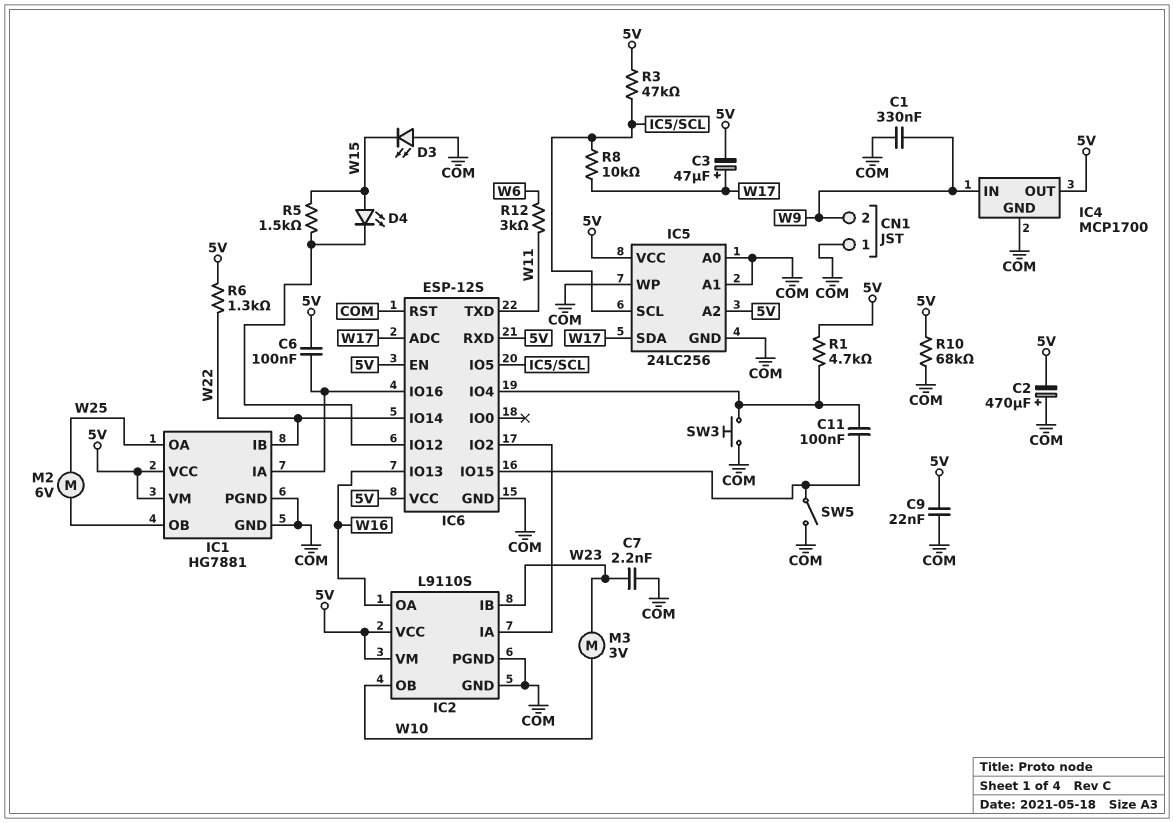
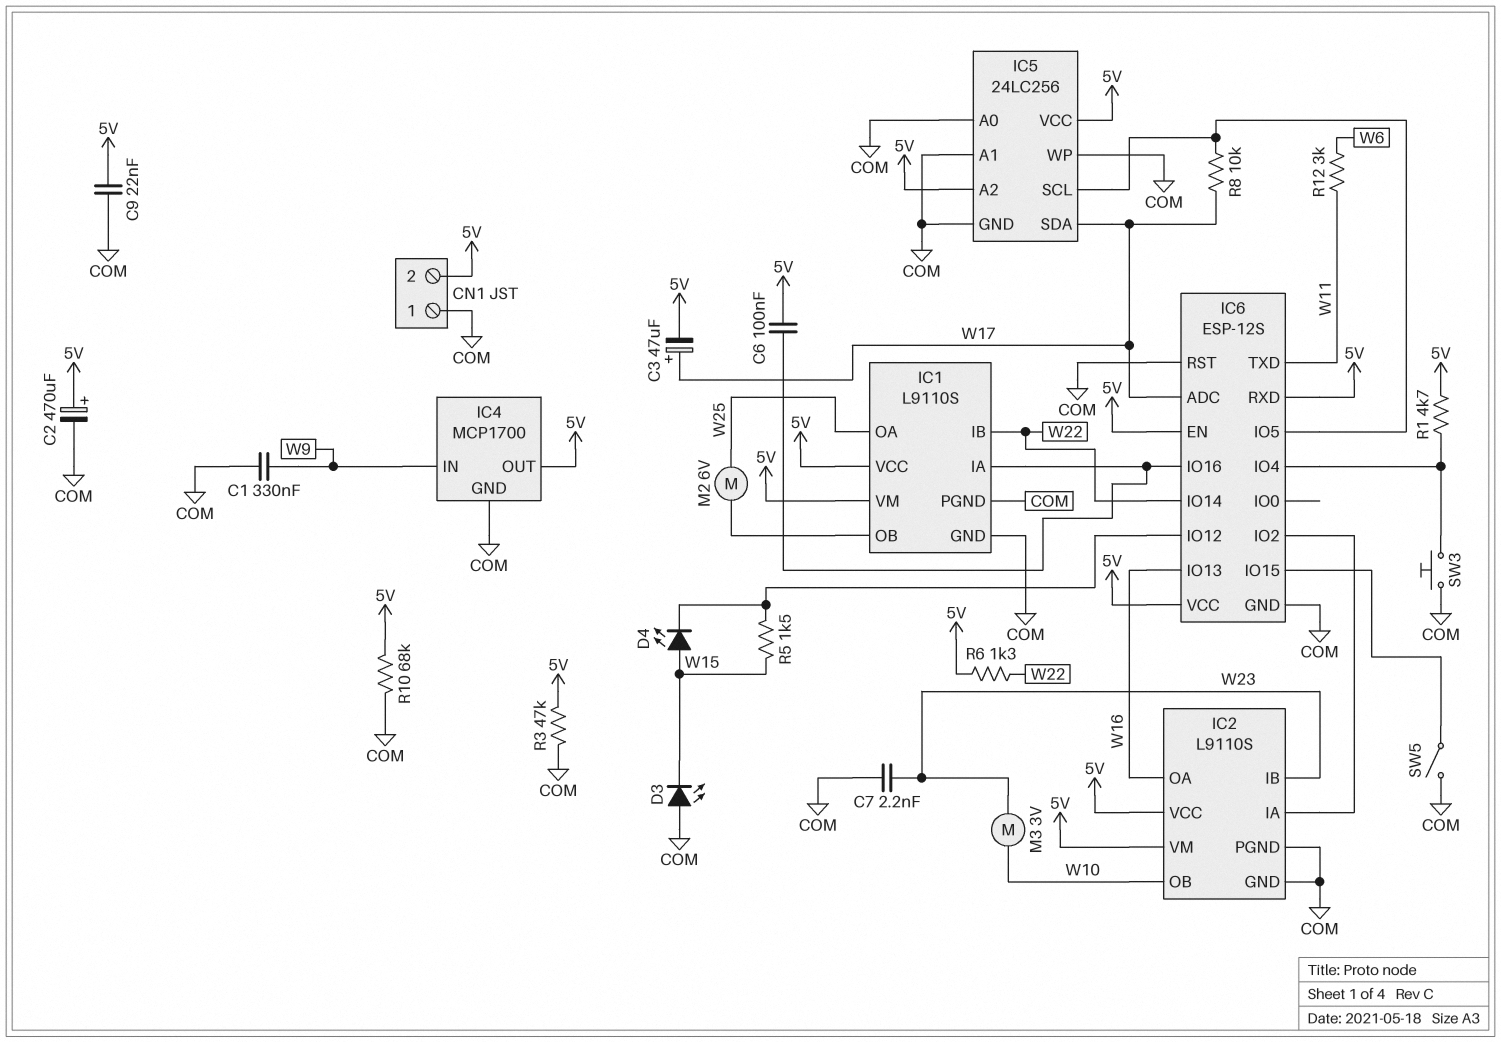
C2: 470uF (plus COM, minus 5V) -> 470uF (plus 5V, minus COM)
C11: 100nF (IC6/IO4, IC6/IO15) -> none
CN1 pin 2: W9 -> 5V
IC1: HG7881 -> L9110S
R3: 47k (5V, IC5/SCL) -> 47k (5V, COM)

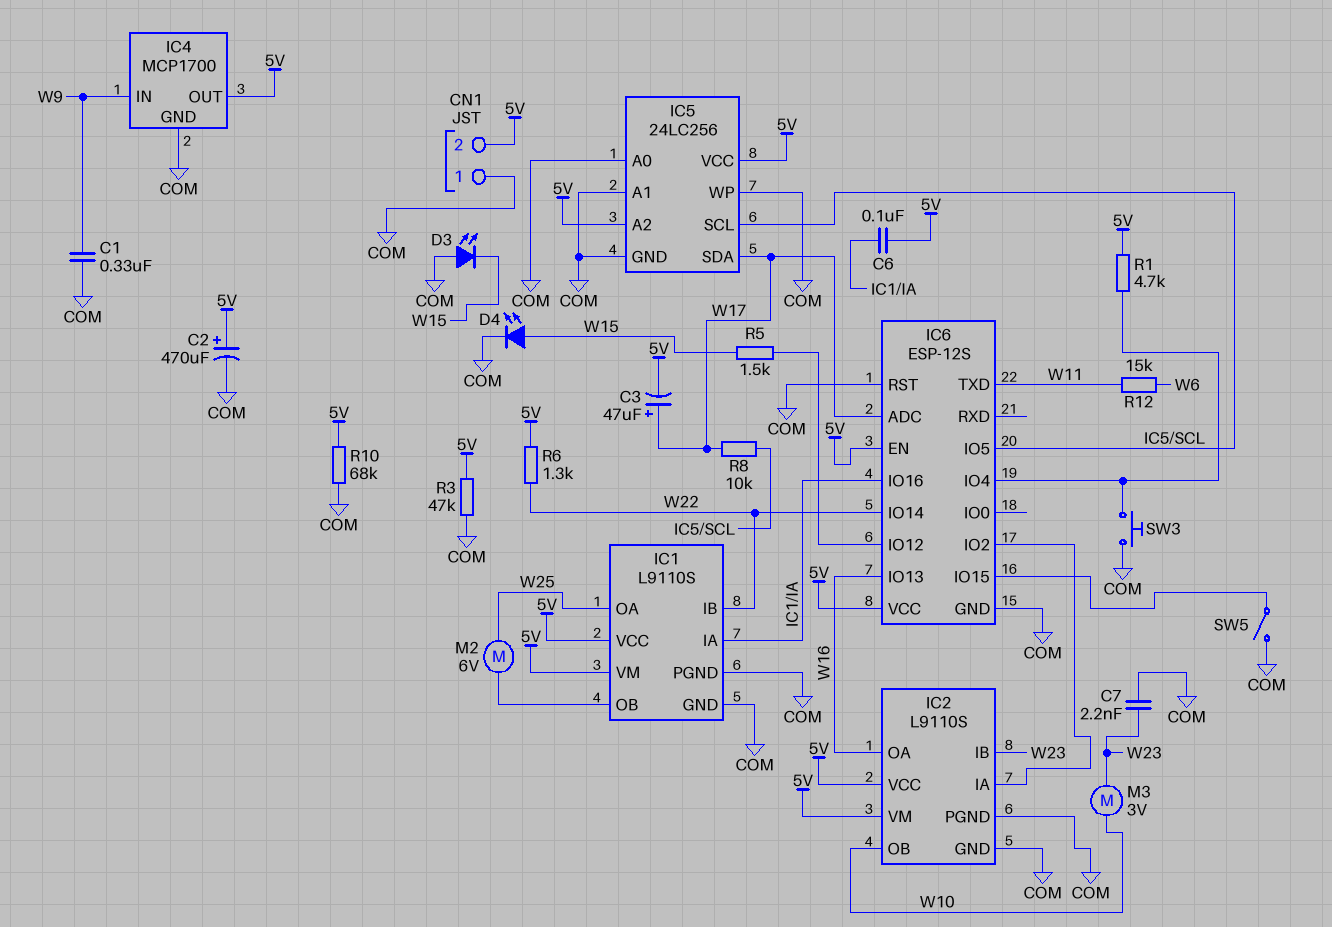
C9: 22nF (5V, COM) -> none
D4: LED (A W15, K IC6/IO12) -> LED (A W15, K COM)
IC6 pin RXD: 5V -> none
R12: 3k (W6, W11) -> 15k (W6, W11)

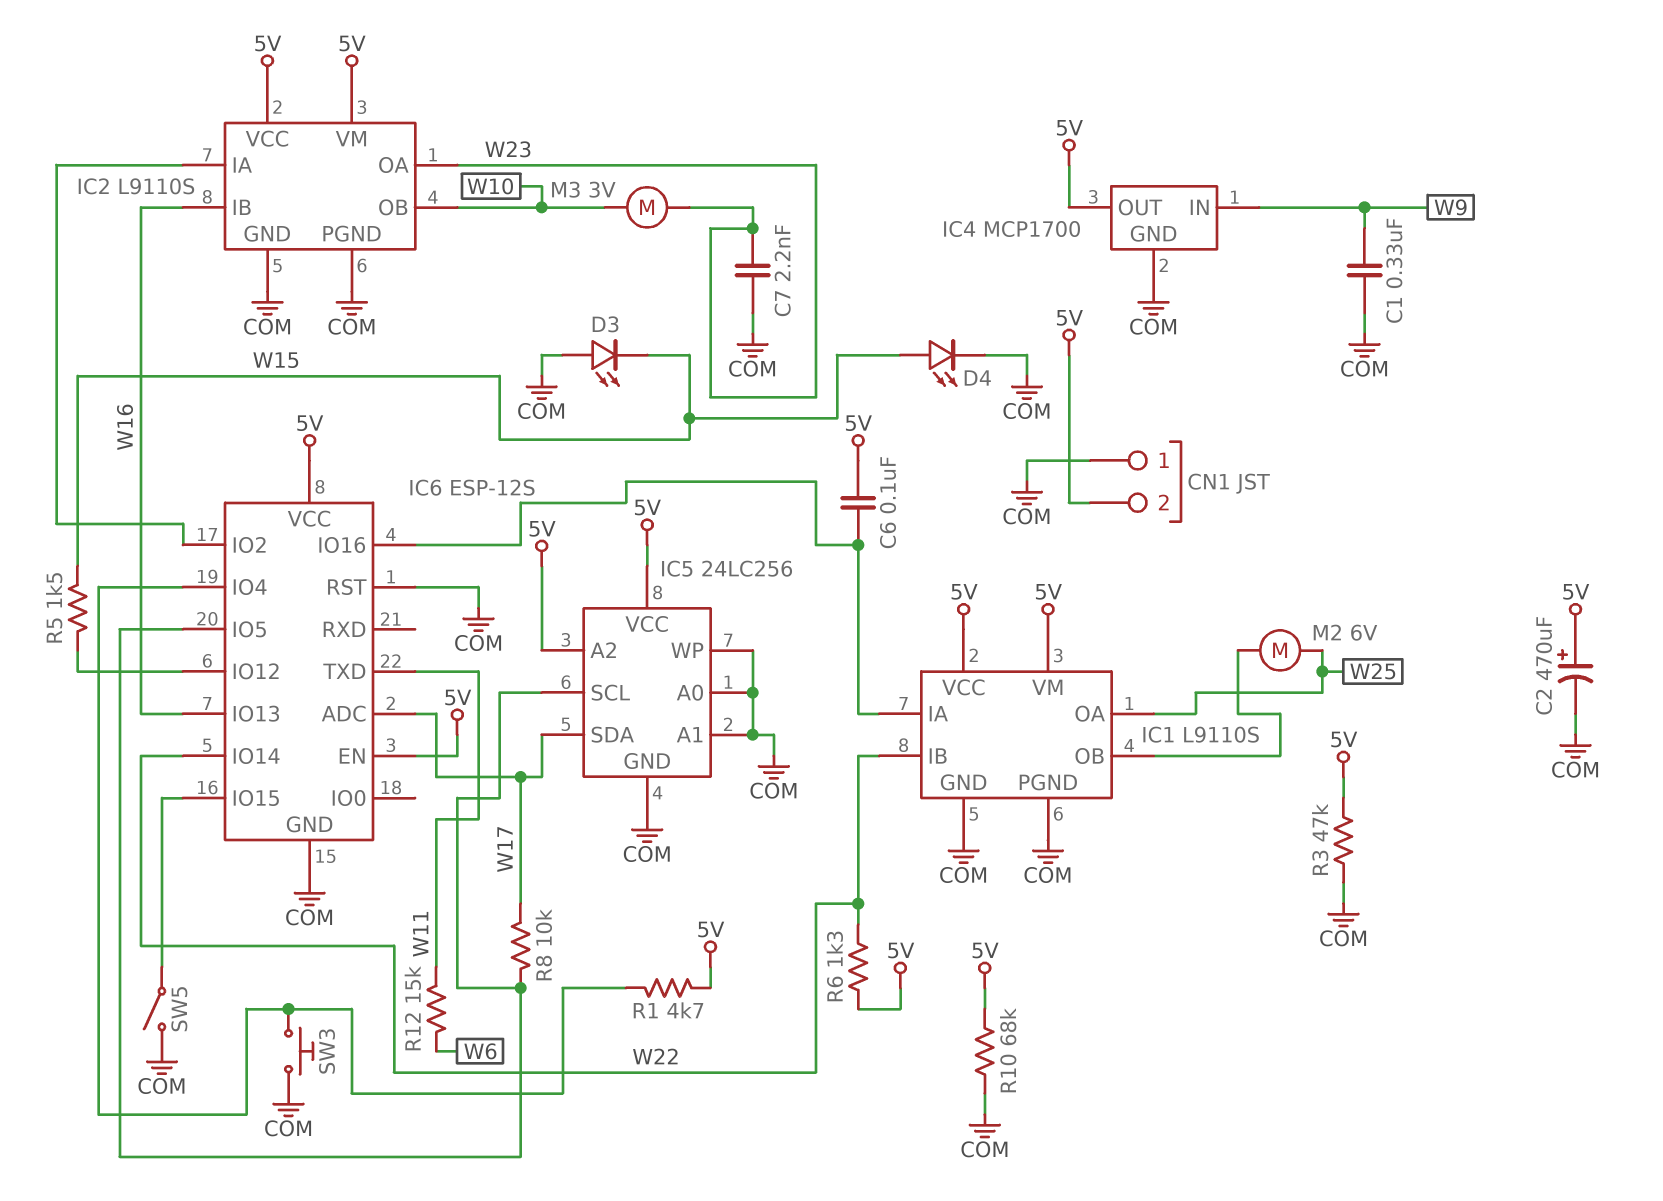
C3: 47uF (plus W17, minus 5V) -> none
IC2 pin IB: W23 -> W16
IC2 pin OA: W16 -> W23

